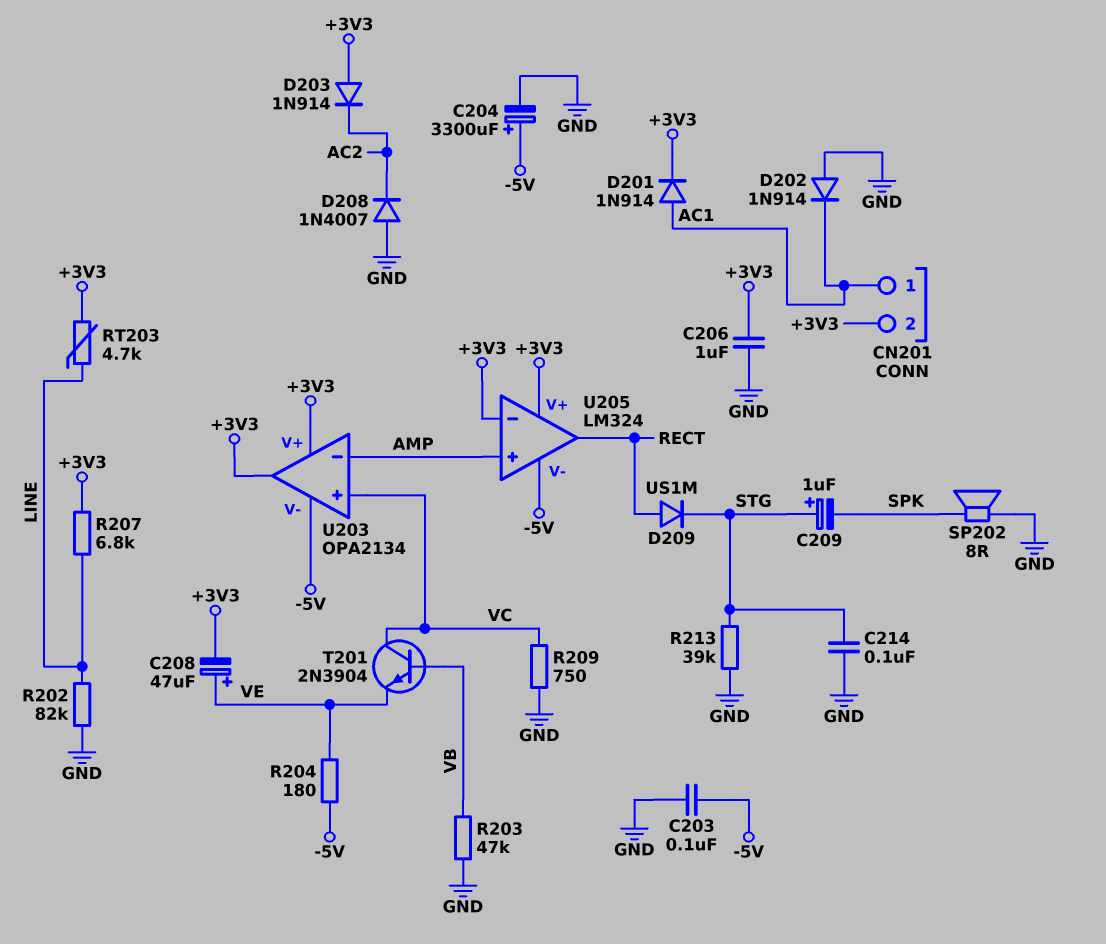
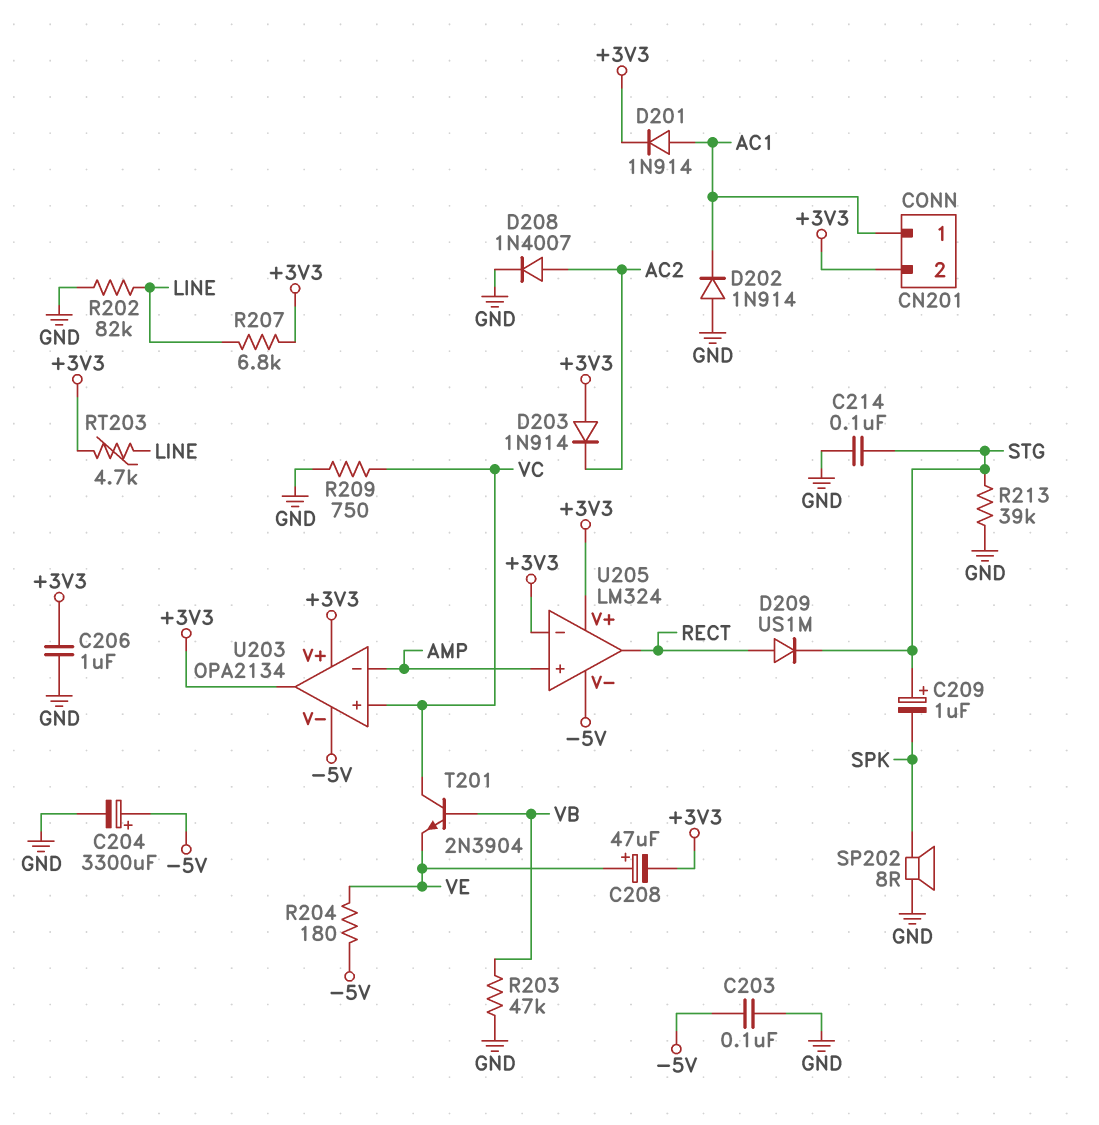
D208: diode 1N4007 (A GND, K AC2) -> diode 1N4007 (A AC2, K GND)

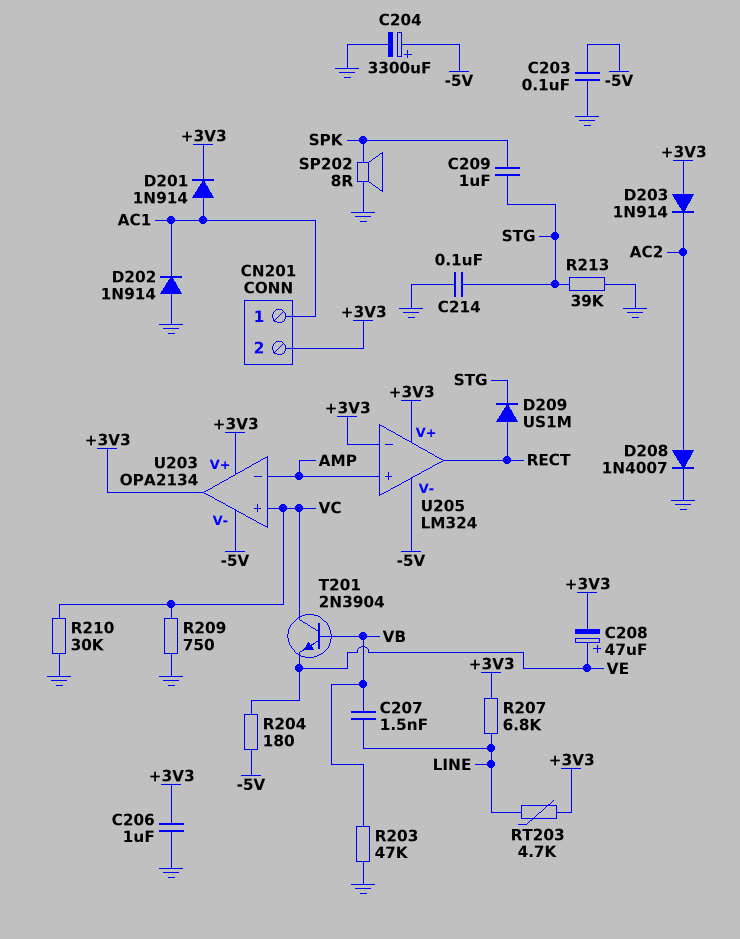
C207: none -> 1.5nF (LINE, VB)
C209: 1uF (plus STG, minus SPK) -> 1uF (SPK, STG)
R202: 82k (GND, LINE) -> none
R210: none -> 30k (GND, VC)

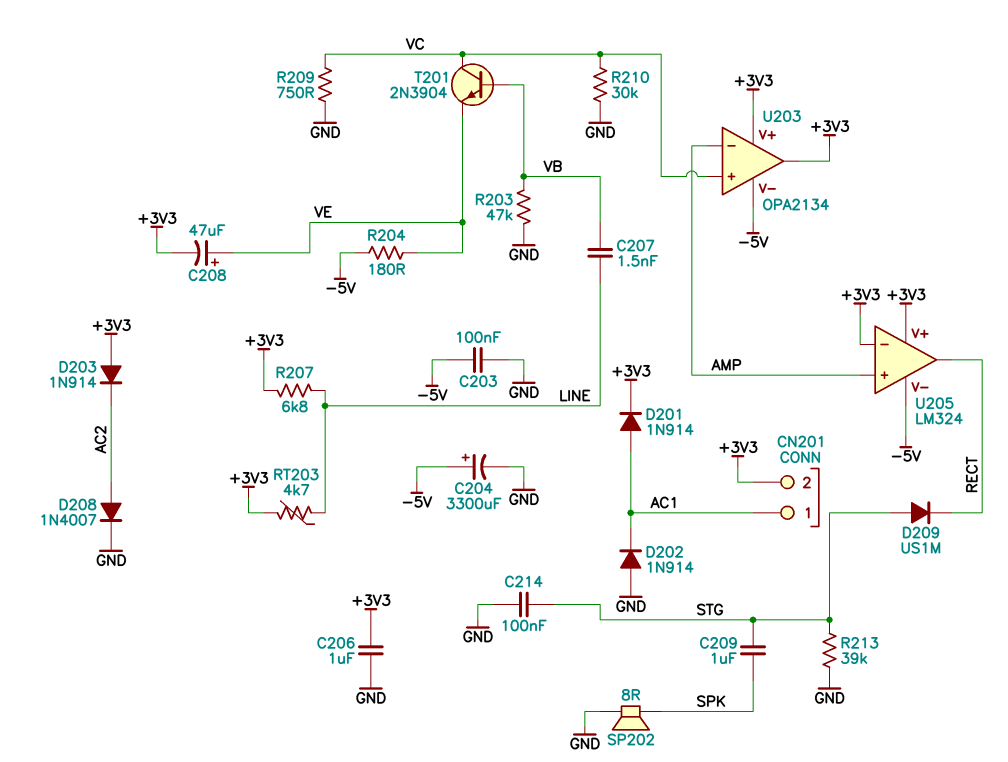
D209: diode US1M (A RECT, K STG) -> diode US1M (A STG, K RECT)

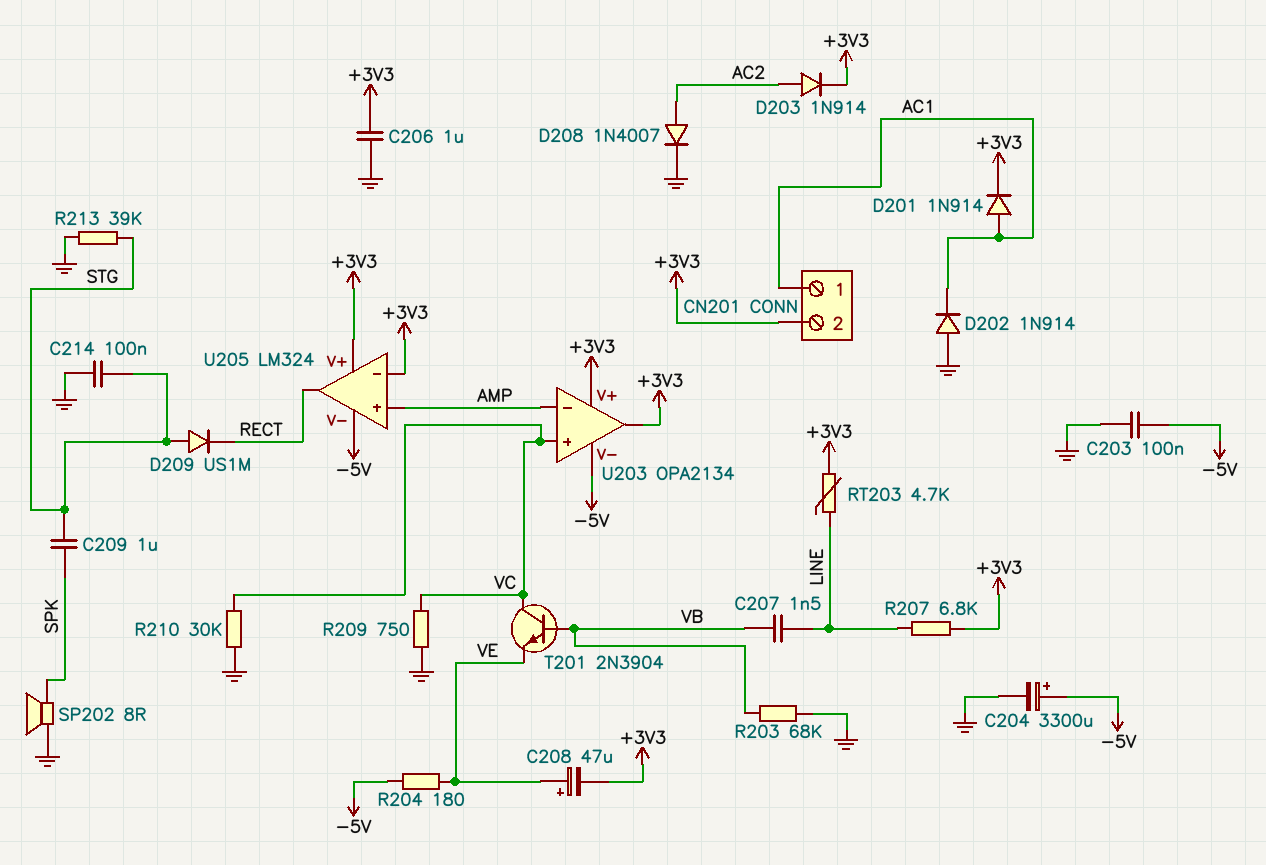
D203: diode 1N914 (A +3V3, K AC2) -> diode 1N914 (A AC2, K +3V3)
R203: 47k (GND, VB) -> 68k (GND, VB)

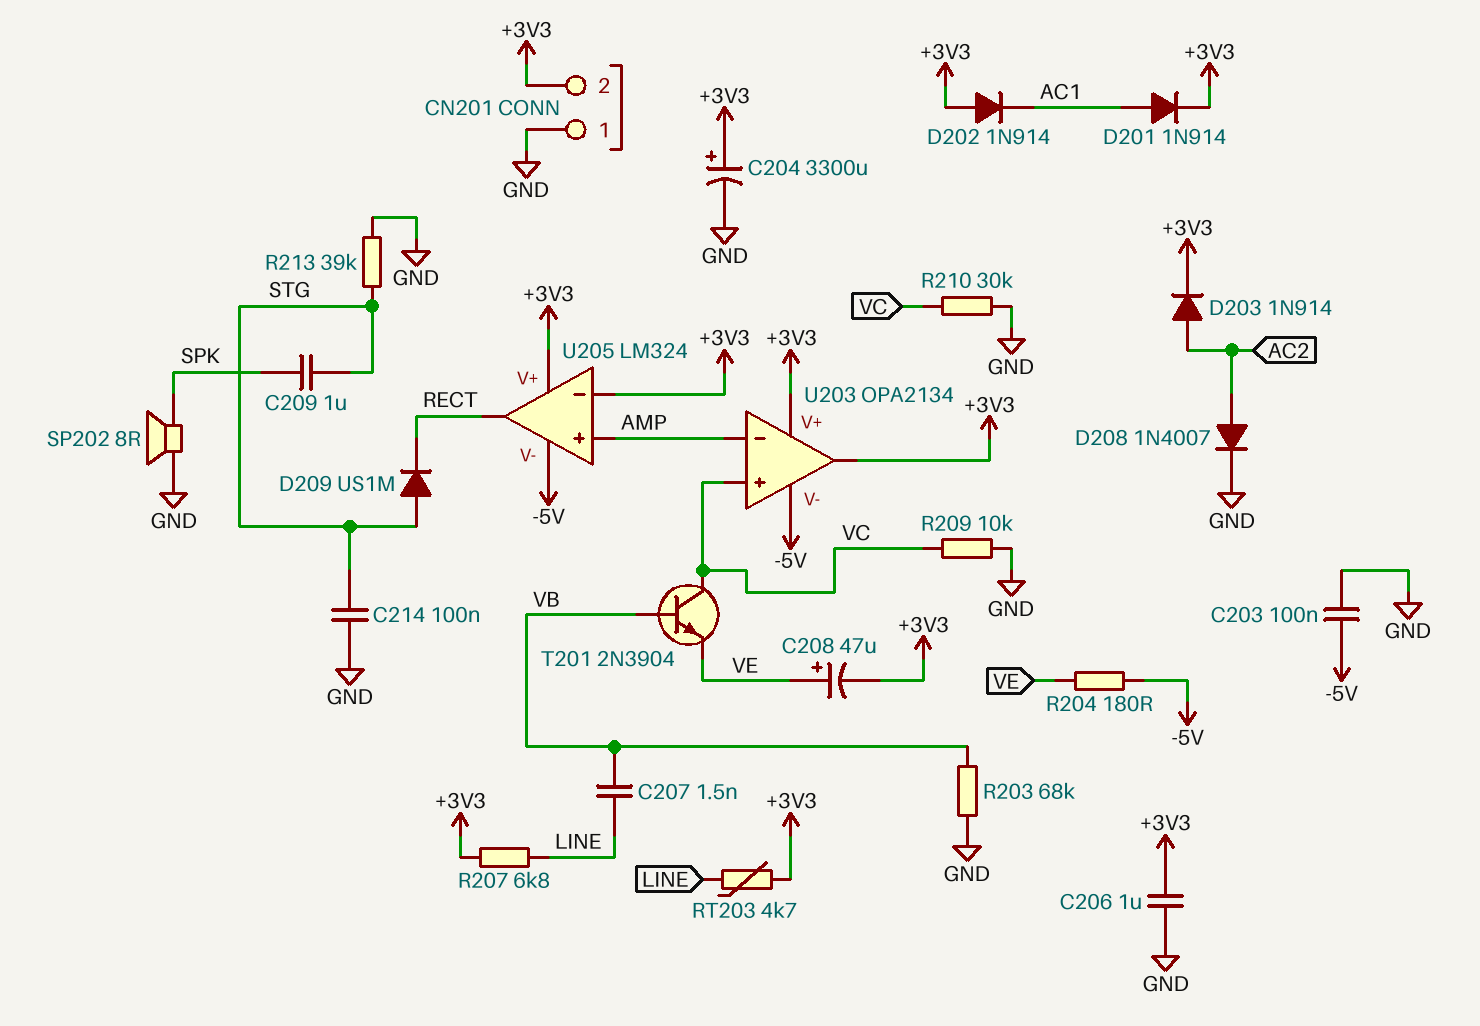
C204: 3300uF (plus -5V, minus GND) -> 3300uF (plus +3V3, minus GND)
CN201 pin 1: AC1 -> GND
D202: diode 1N914 (A GND, K AC1) -> diode 1N914 (A +3V3, K AC1)
R209: 750 (GND, VC) -> 10k (GND, VC)

